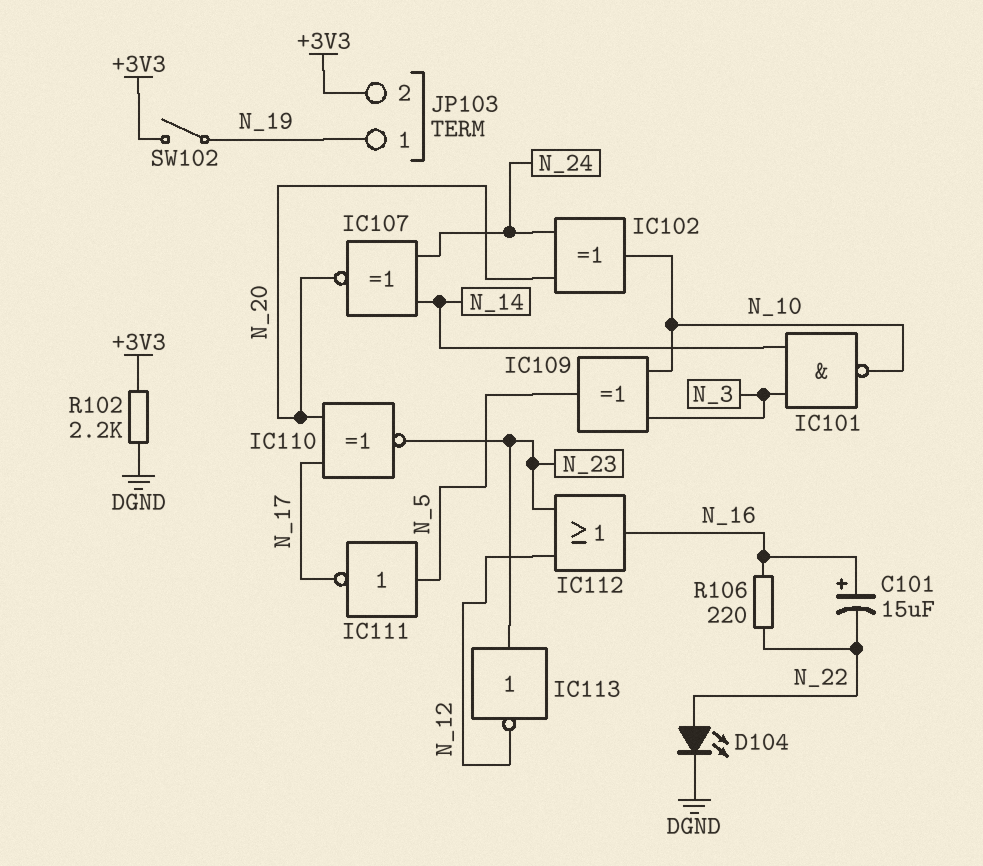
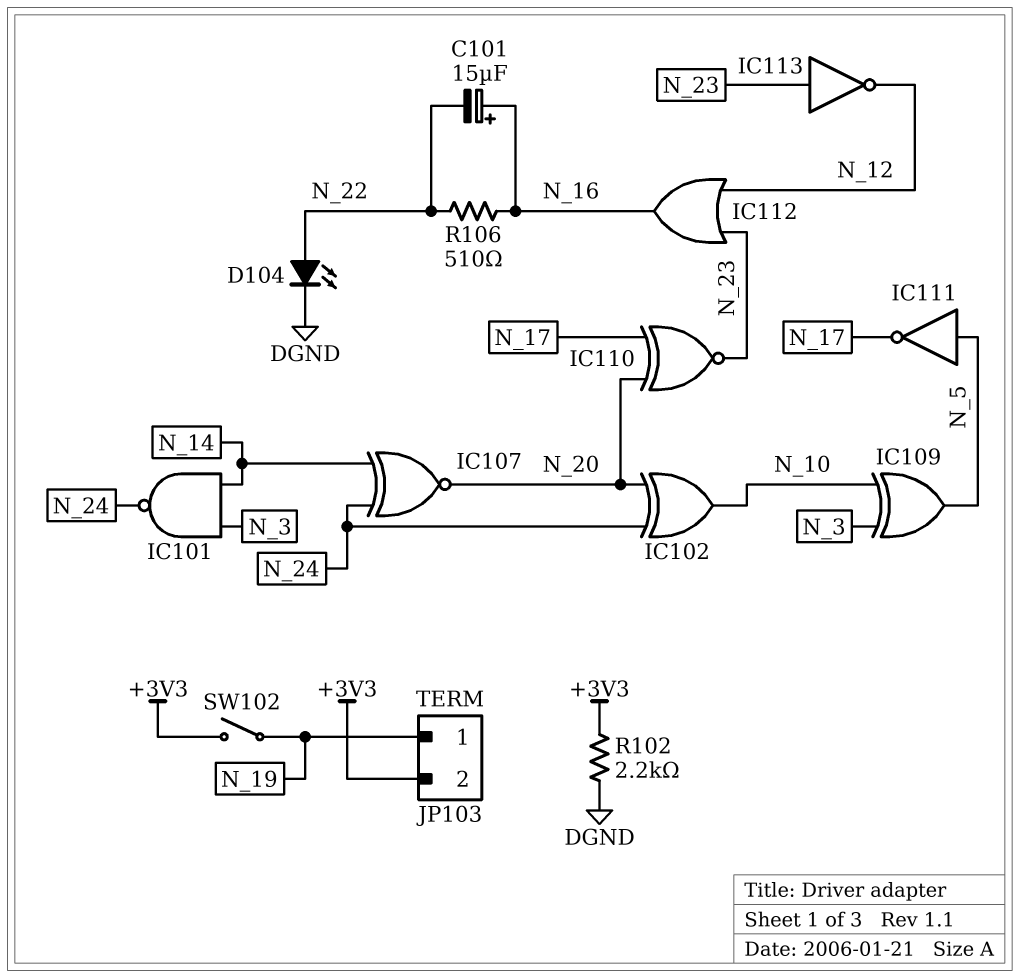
IC101: NAND (in N_3, in N_14, out N_10) -> NAND (in N_3, in N_14, out N_24)
R106: 220 (N_16, N_22) -> 510 (N_16, N_22)

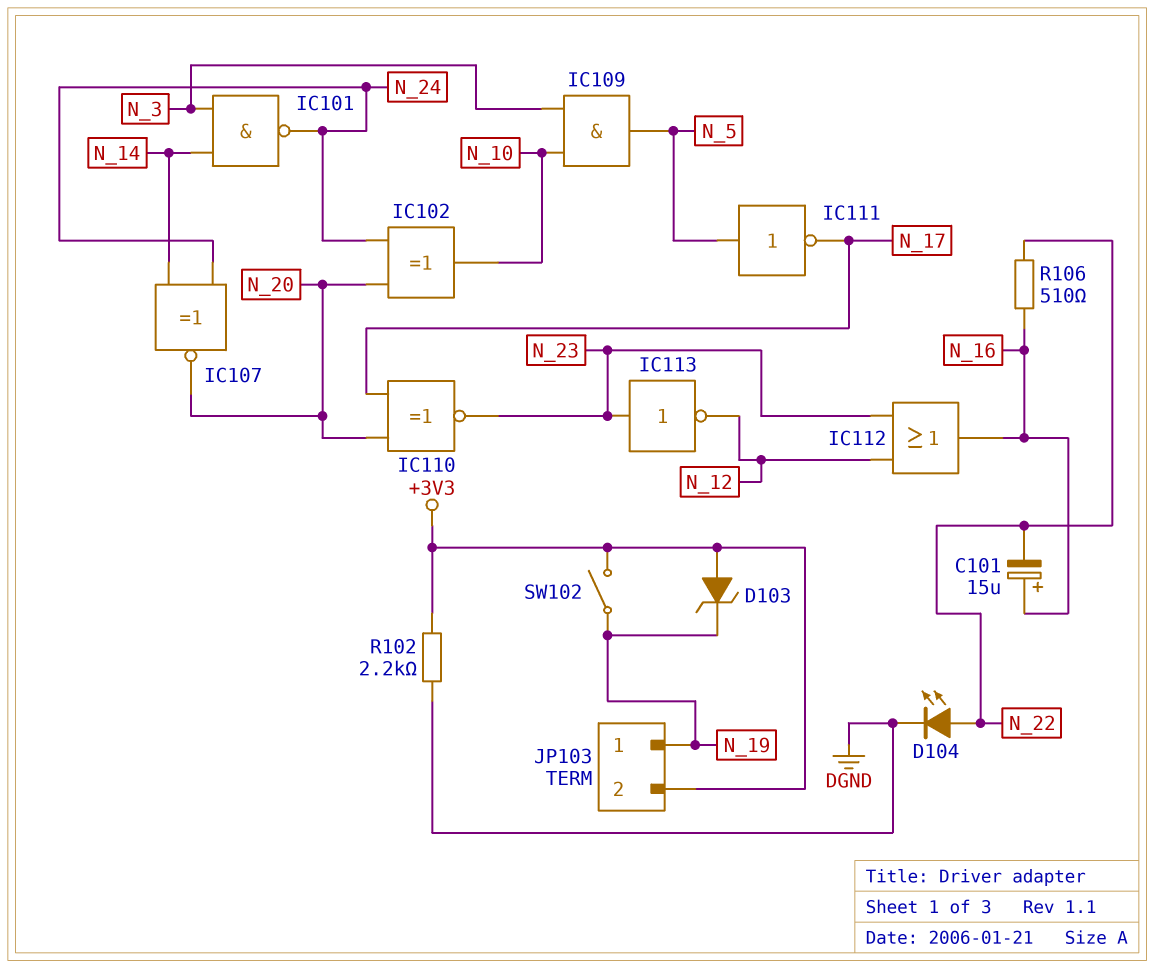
D103: none -> zener (A +3V3, K N_19)
IC109: XOR (in N_3, in N_10, out N_5) -> AND (in N_3, in N_10, out N_5)

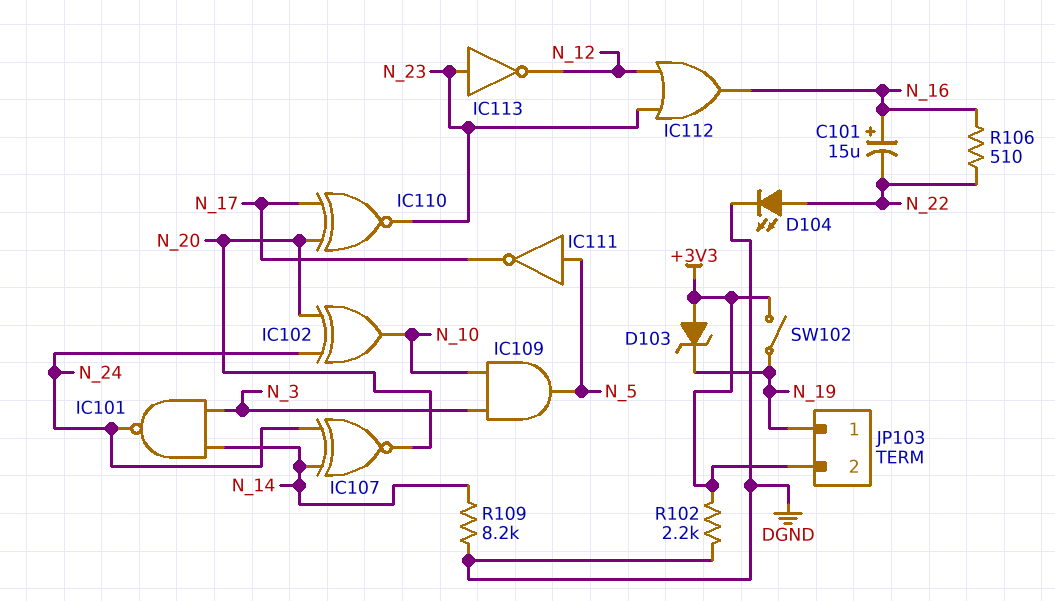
R109: none -> 8.2k (DGND, N_14)

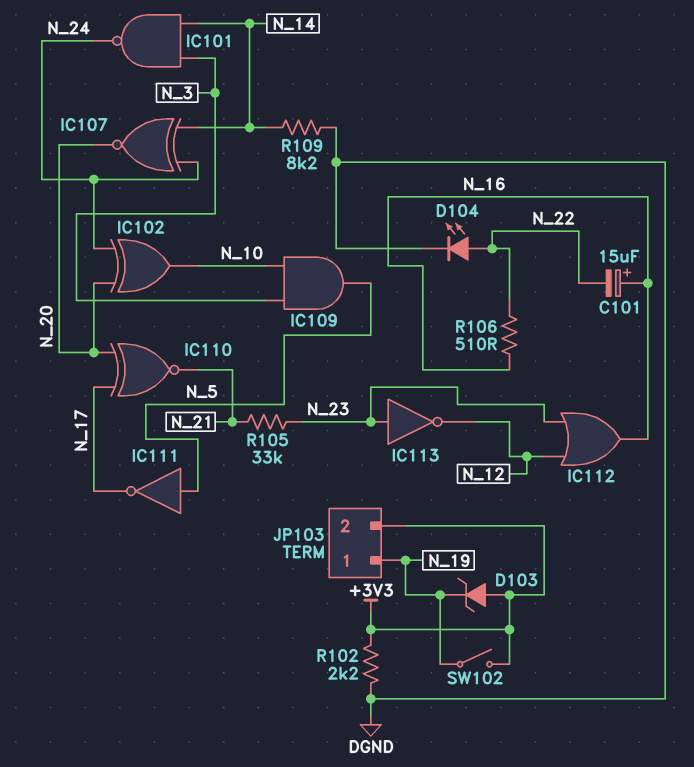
IC110: XNOR (in N_17, in N_20, out N_23) -> XNOR (in N_17, in N_20, out N_21)
R105: none -> 33k (N_21, N_23)

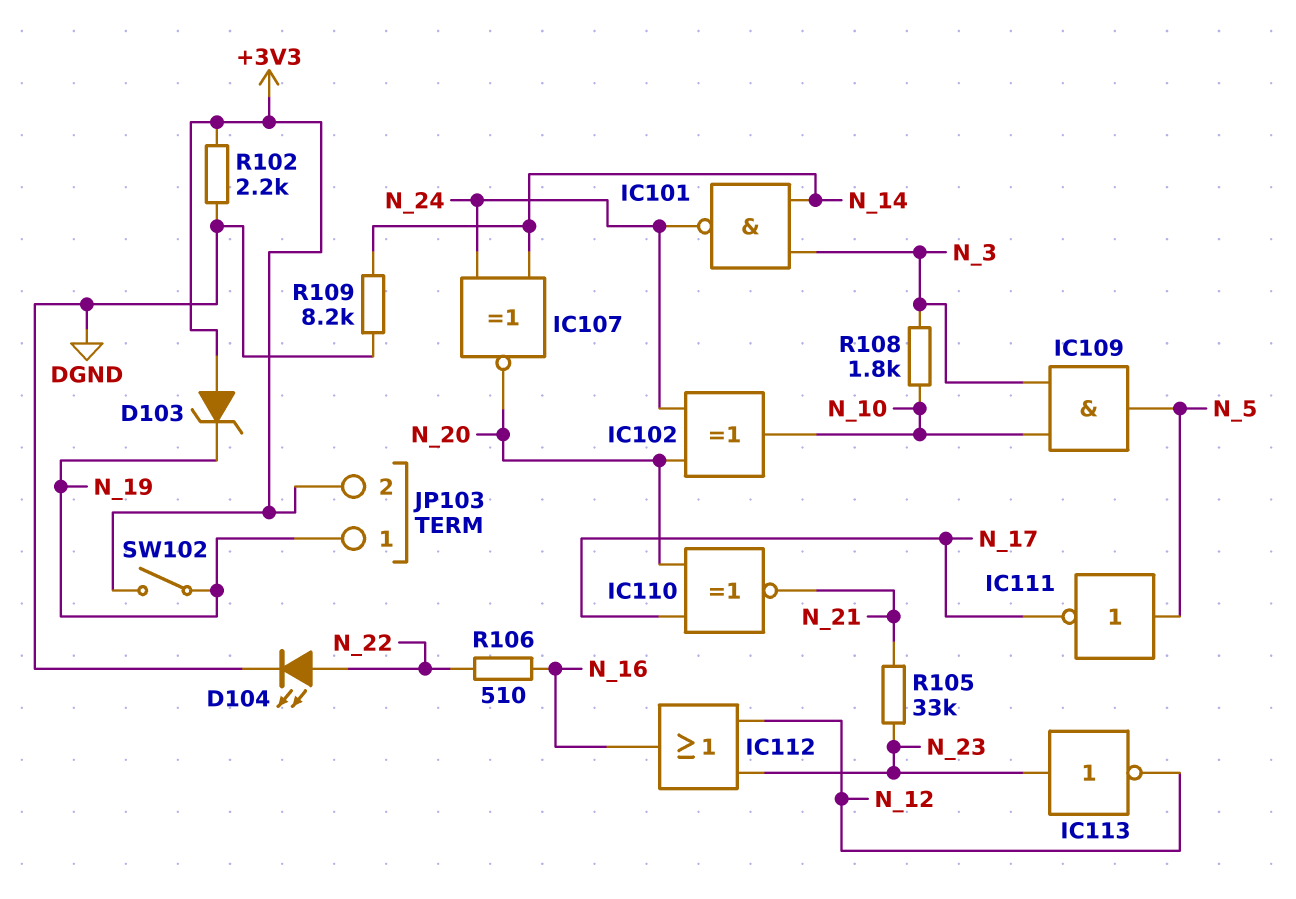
C101: 15uF (plus N_16, minus N_22) -> none
R108: none -> 1.8k (N_3, N_10)

